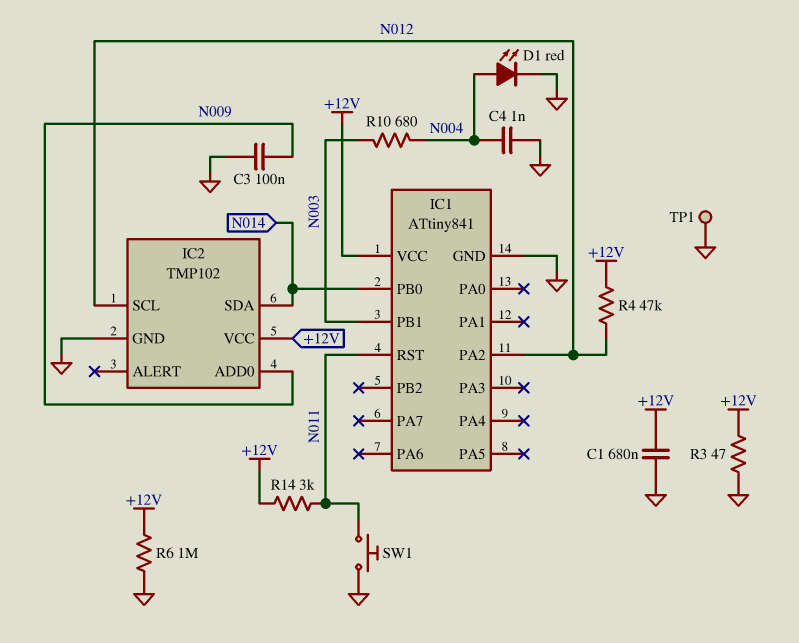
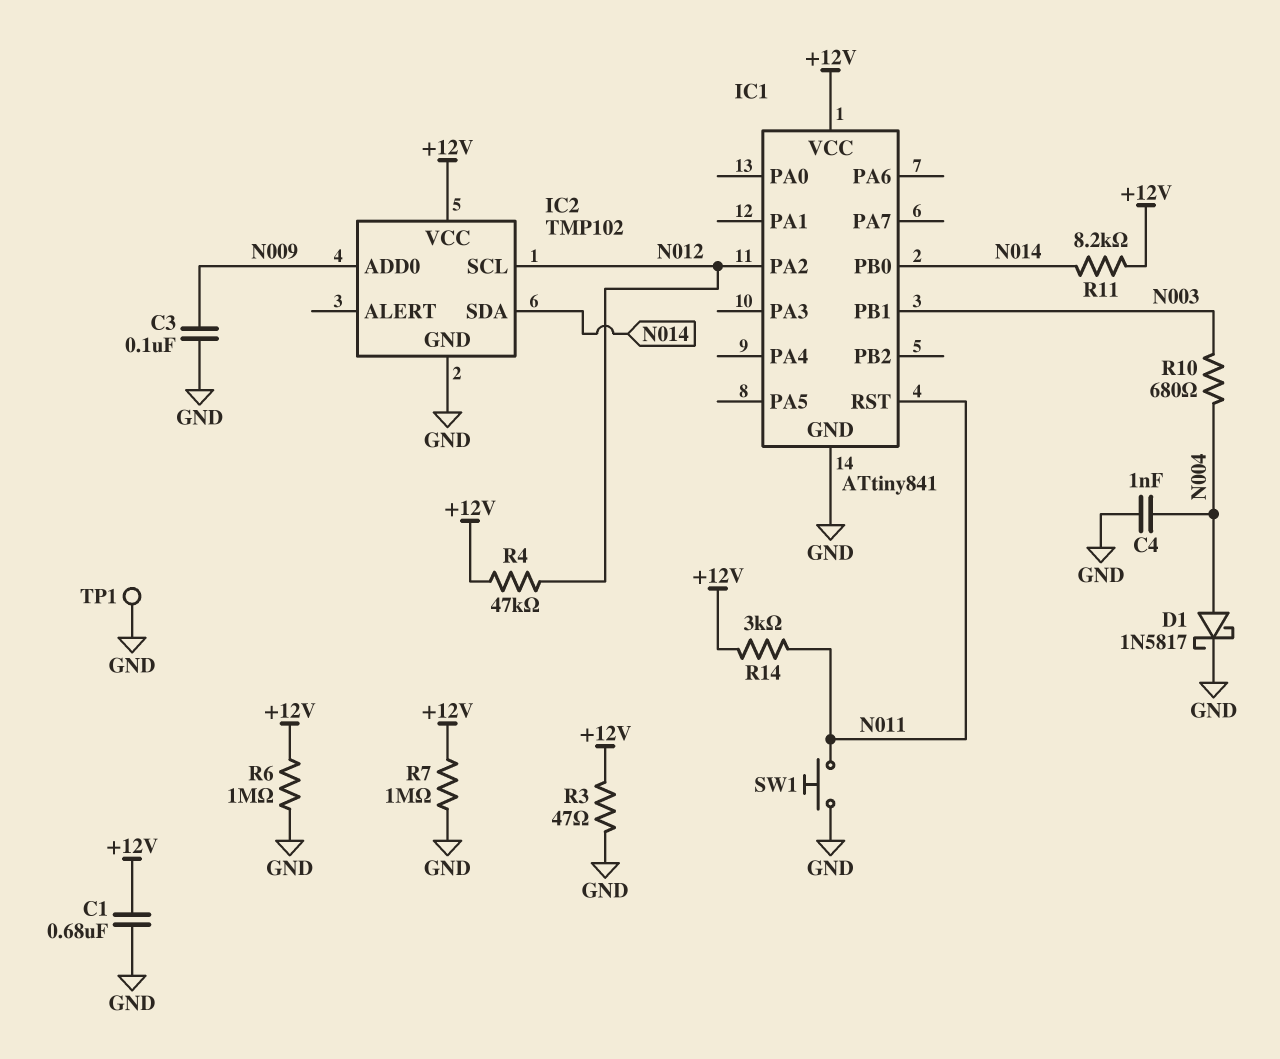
D1: LED red (A N004, K GND) -> schottky 1N5817 (A N004, K GND)
R7: none -> 1M (+12V, GND)
R11: none -> 8.2k (+12V, N014)

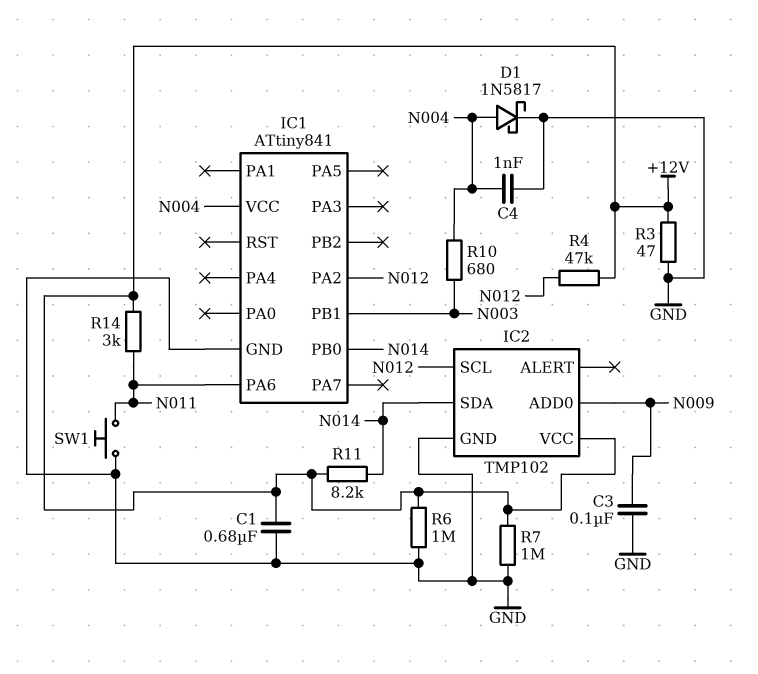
IC1 pin PA6: none -> N011
IC1 pin RST: N011 -> none
IC1 pin VCC: +12V -> N004
TP1: test point (GND) -> none

